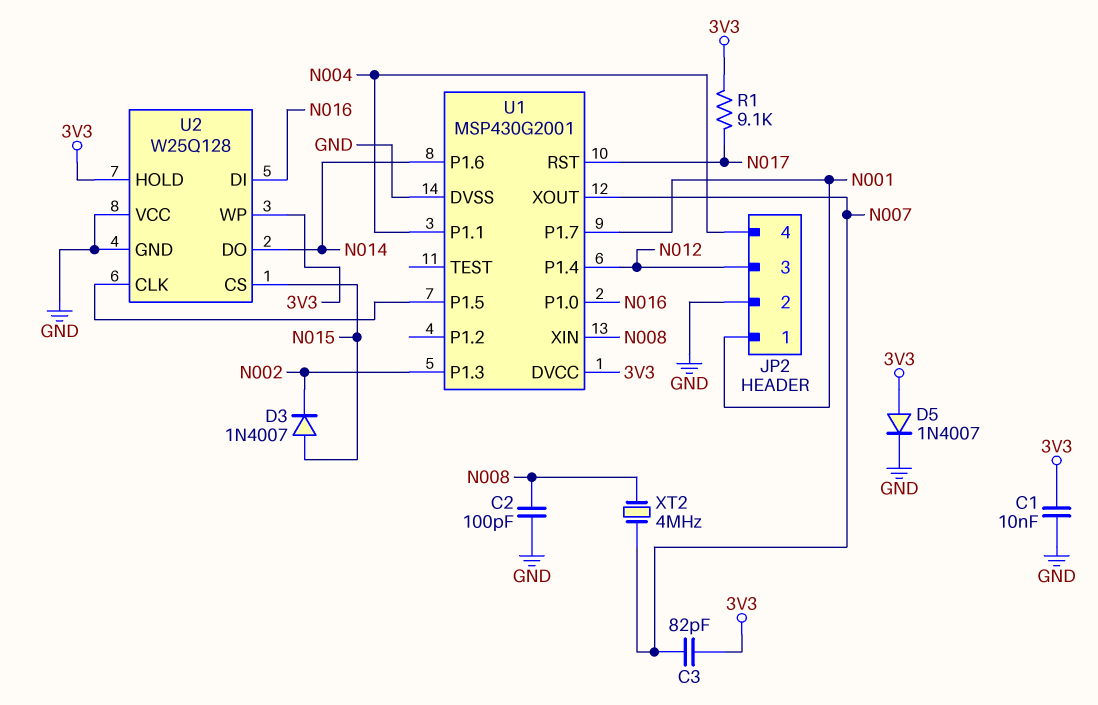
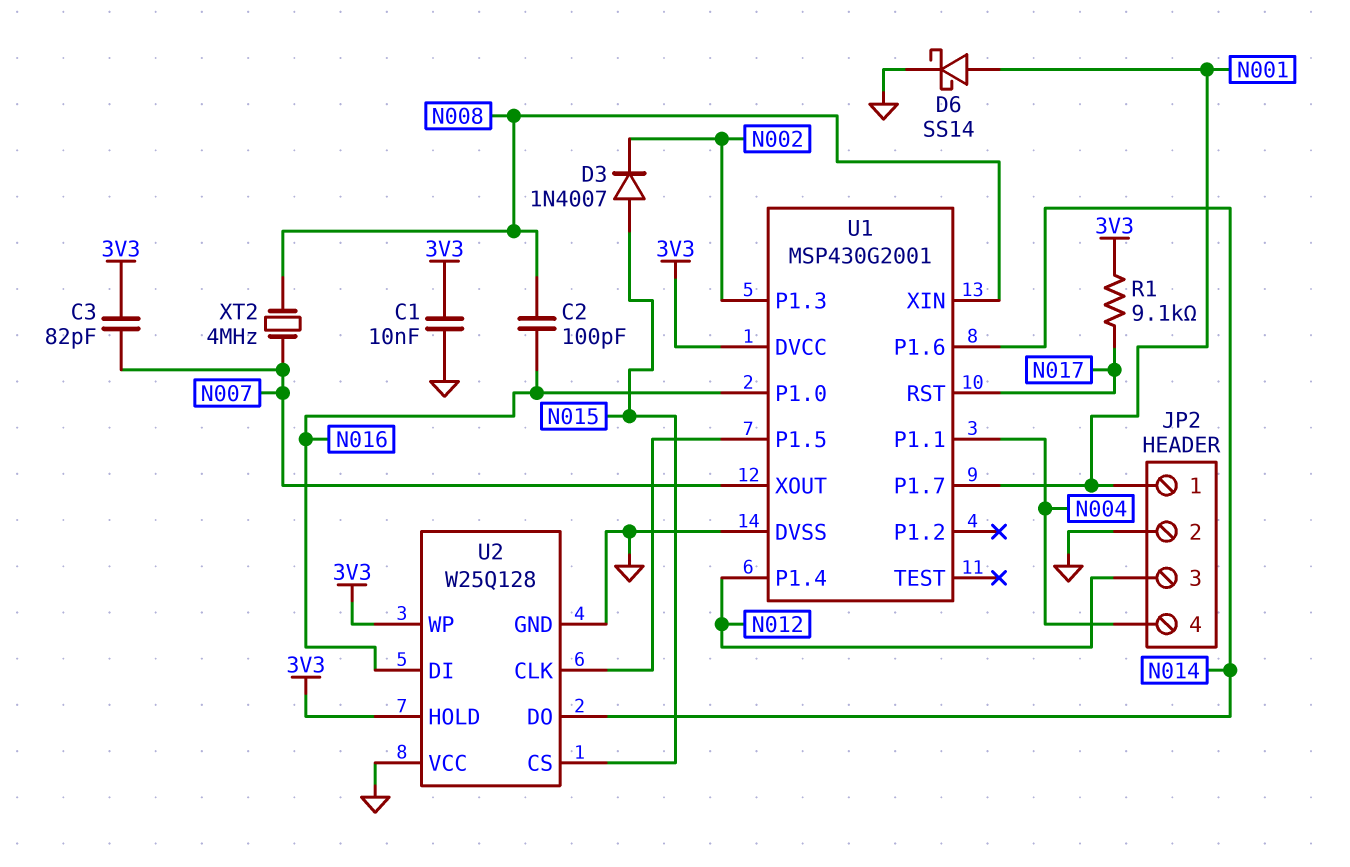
C2: 100pF (GND, N008) -> 100pF (N008, N016)
D5: diode 1N4007 (A 3V3, K GND) -> none
D6: none -> schottky SS14 (A N001, K GND)

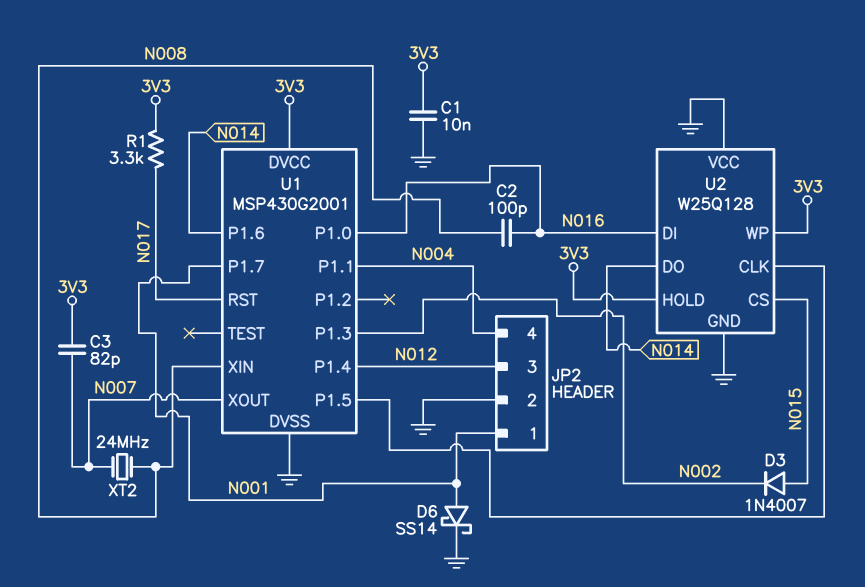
R1: 9.1k (3V3, N017) -> 3.3k (3V3, N017)
XT2: 4MHz (N007, N008) -> 24MHz (N007, N008)

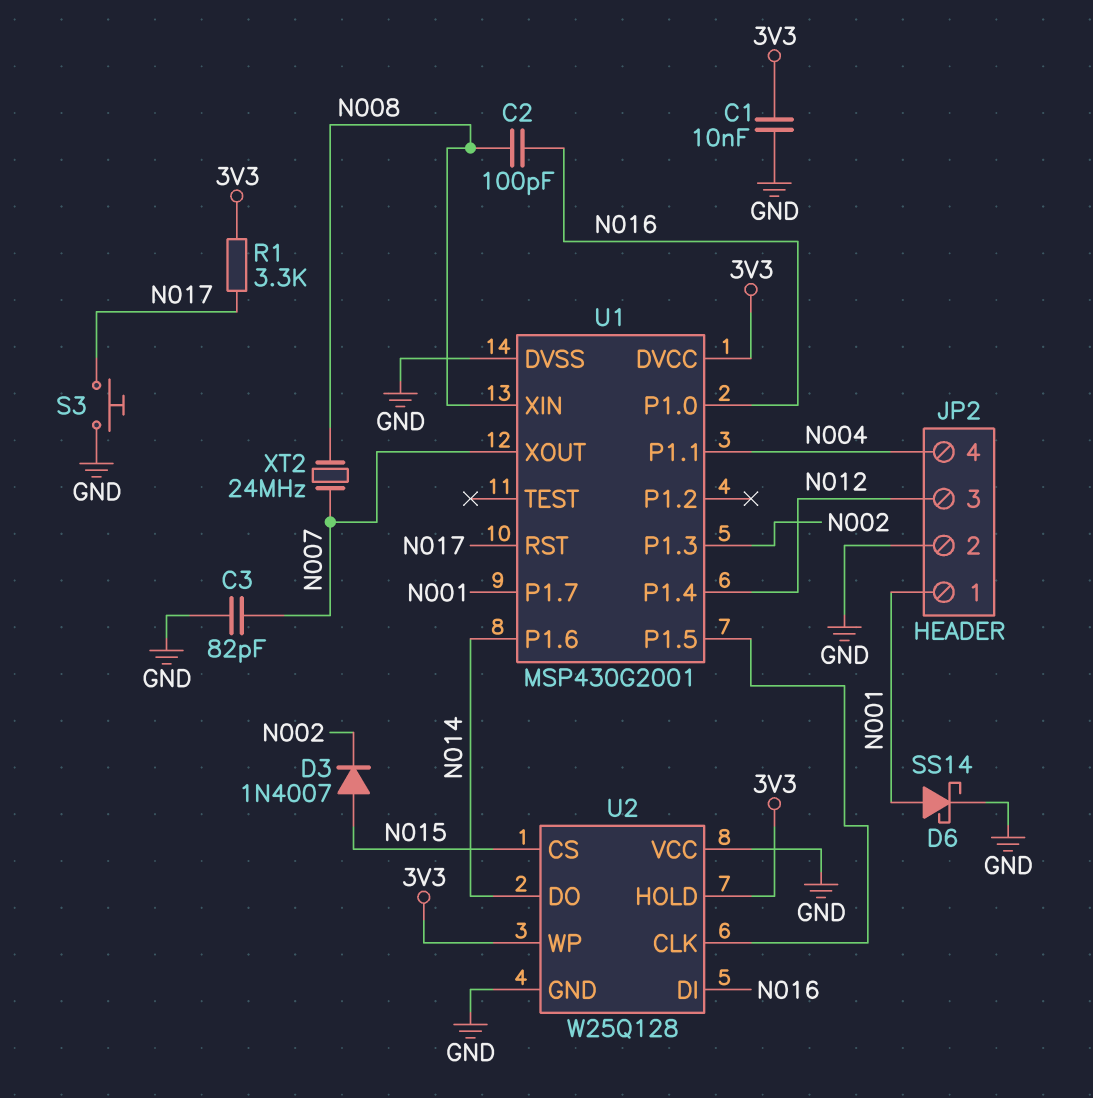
C3: 82pF (3V3, N007) -> 82pF (GND, N007)
S3: none -> button (GND, N017)

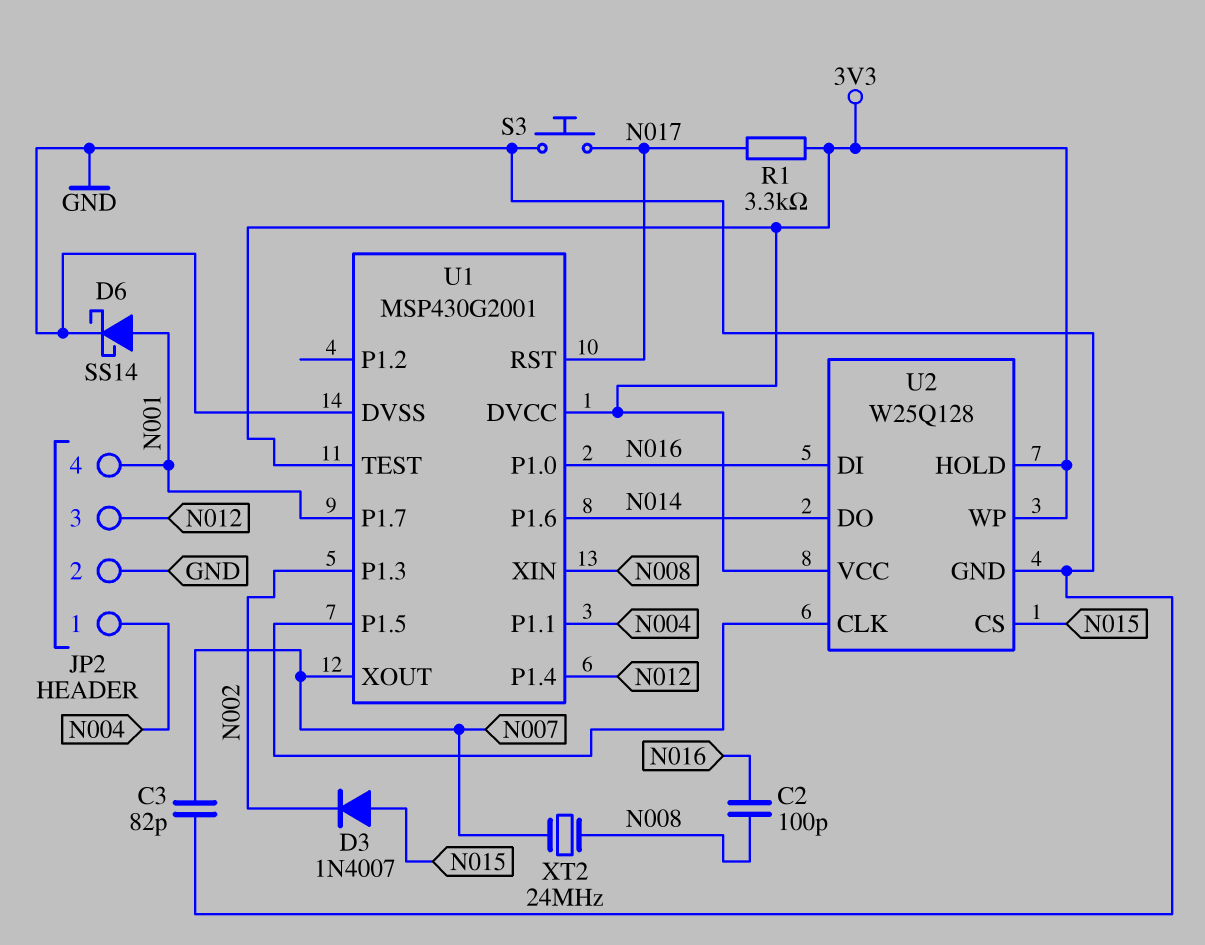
C1: 10nF (3V3, GND) -> none
JP2 pin 1: N001 -> N004
JP2 pin 4: N004 -> N001
U1 pin TEST: none -> 3V3
U2 pin VCC: GND -> 3V3

